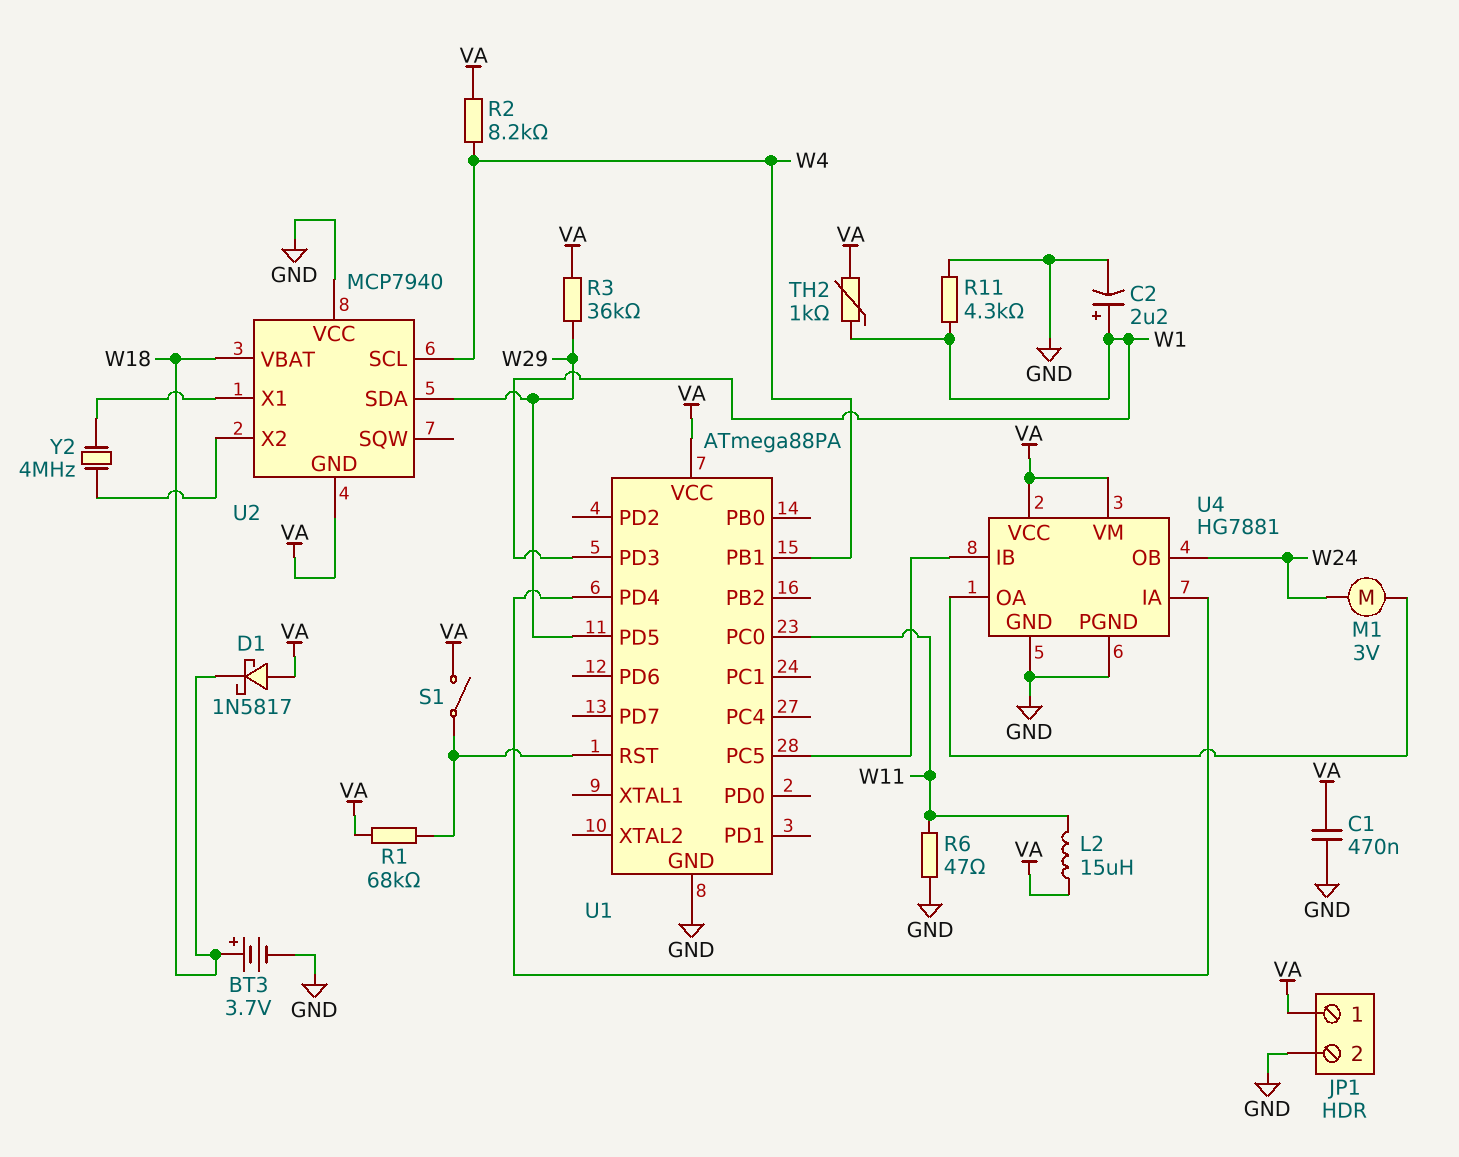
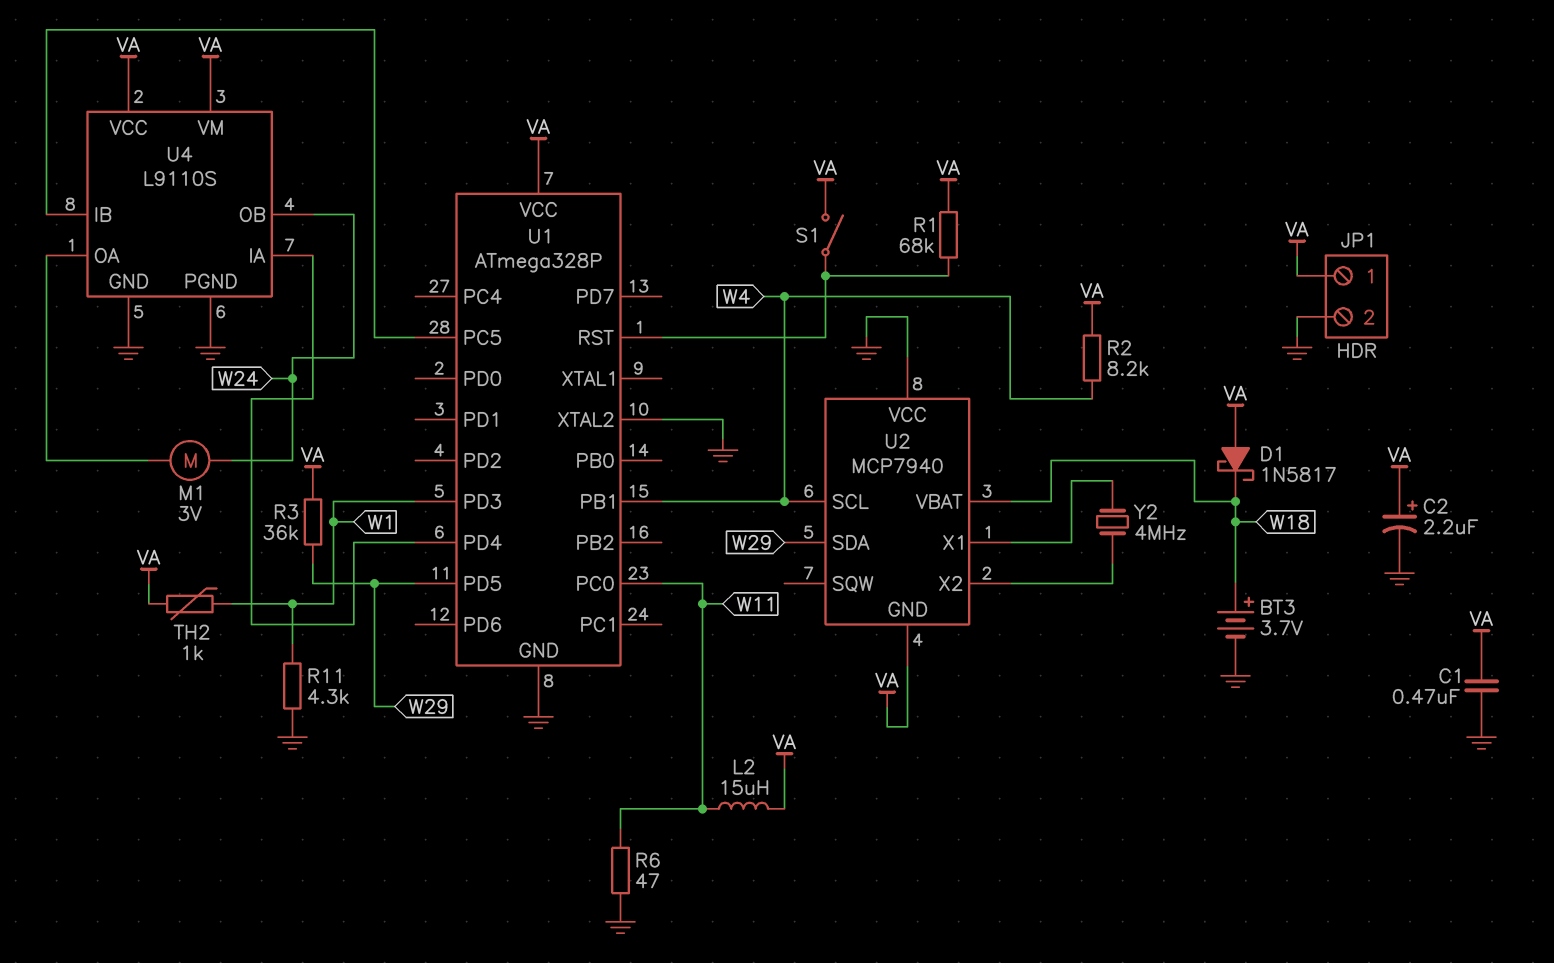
C2: 2.2uF (plus W1, minus GND) -> 2.2uF (plus VA, minus GND)
U1: ATmega88PA -> ATmega328P
U1 pin XTAL2: none -> GND
U4: HG7881 -> L9110S

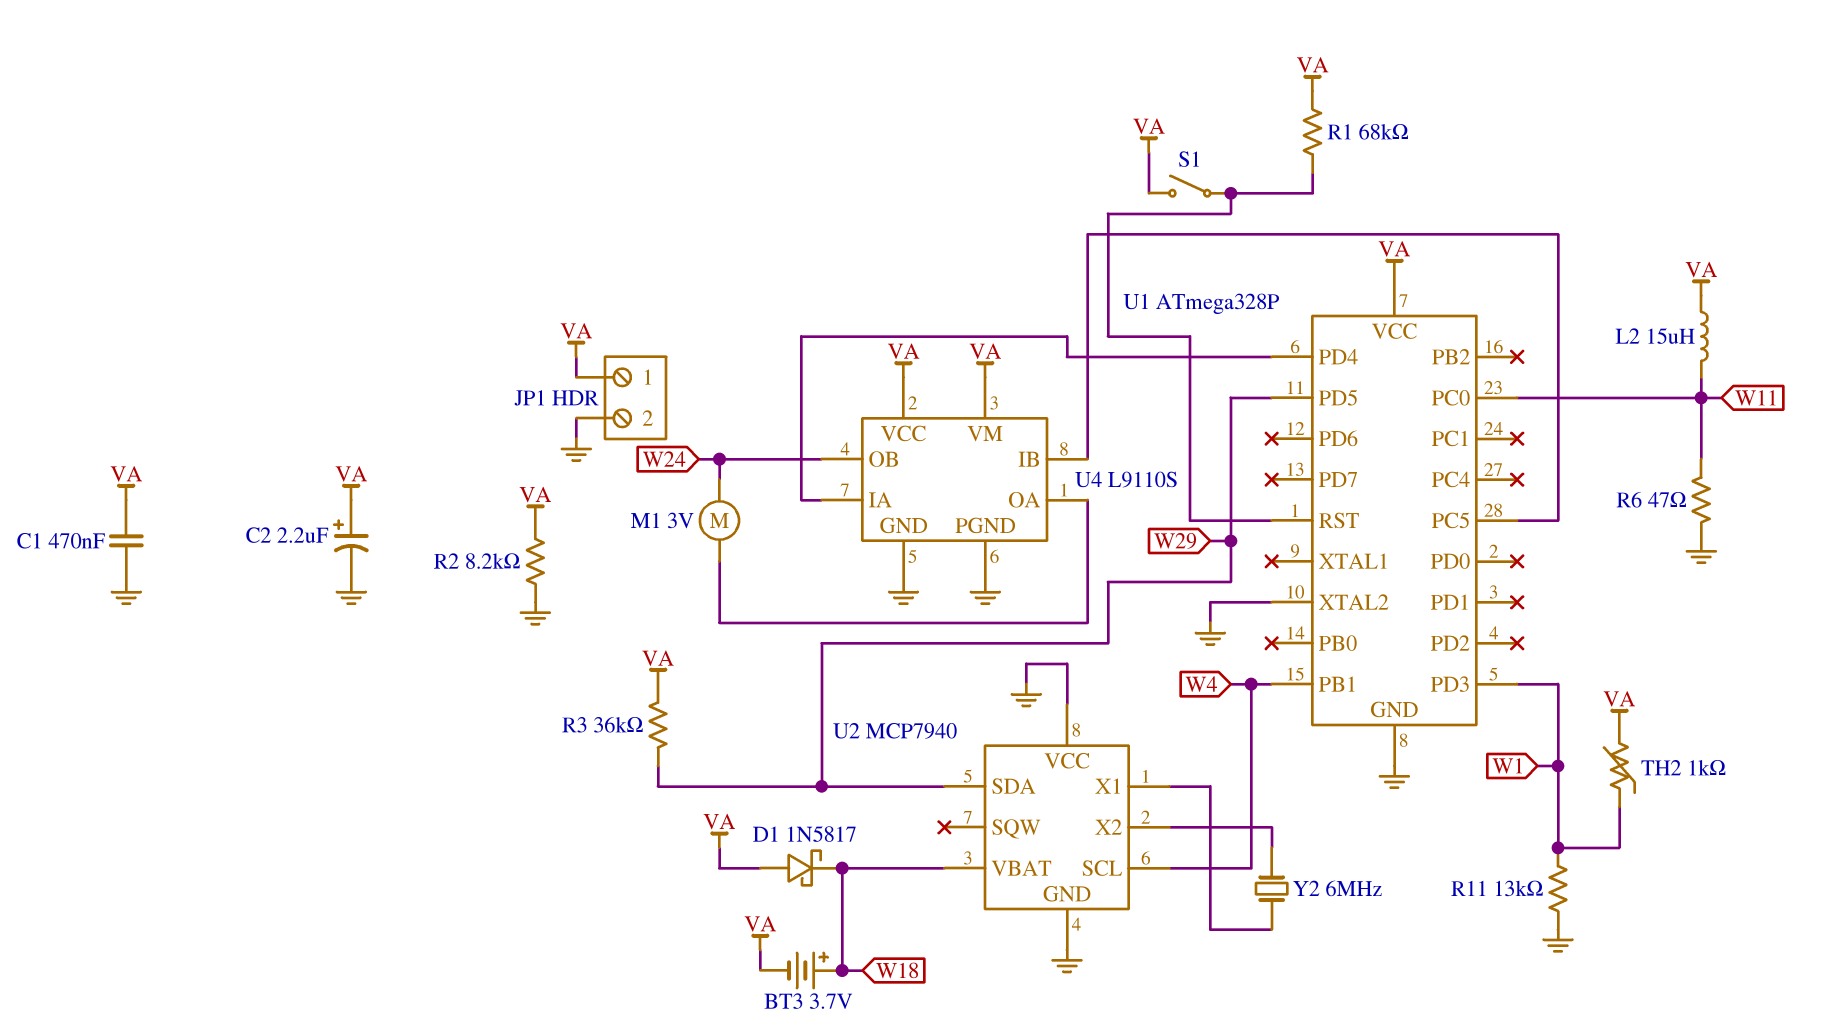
BT3: 3.7V (plus W18, minus GND) -> 3.7V (plus W18, minus VA)
R2: 8.2k (VA, W4) -> 8.2k (GND, VA)
R11: 4.3k (GND, W1) -> 13k (GND, W1)
U2 pin GND: VA -> GND
Y2: 4MHz (U2/X1, U2/X2) -> 6MHz (U2/X1, U2/X2)

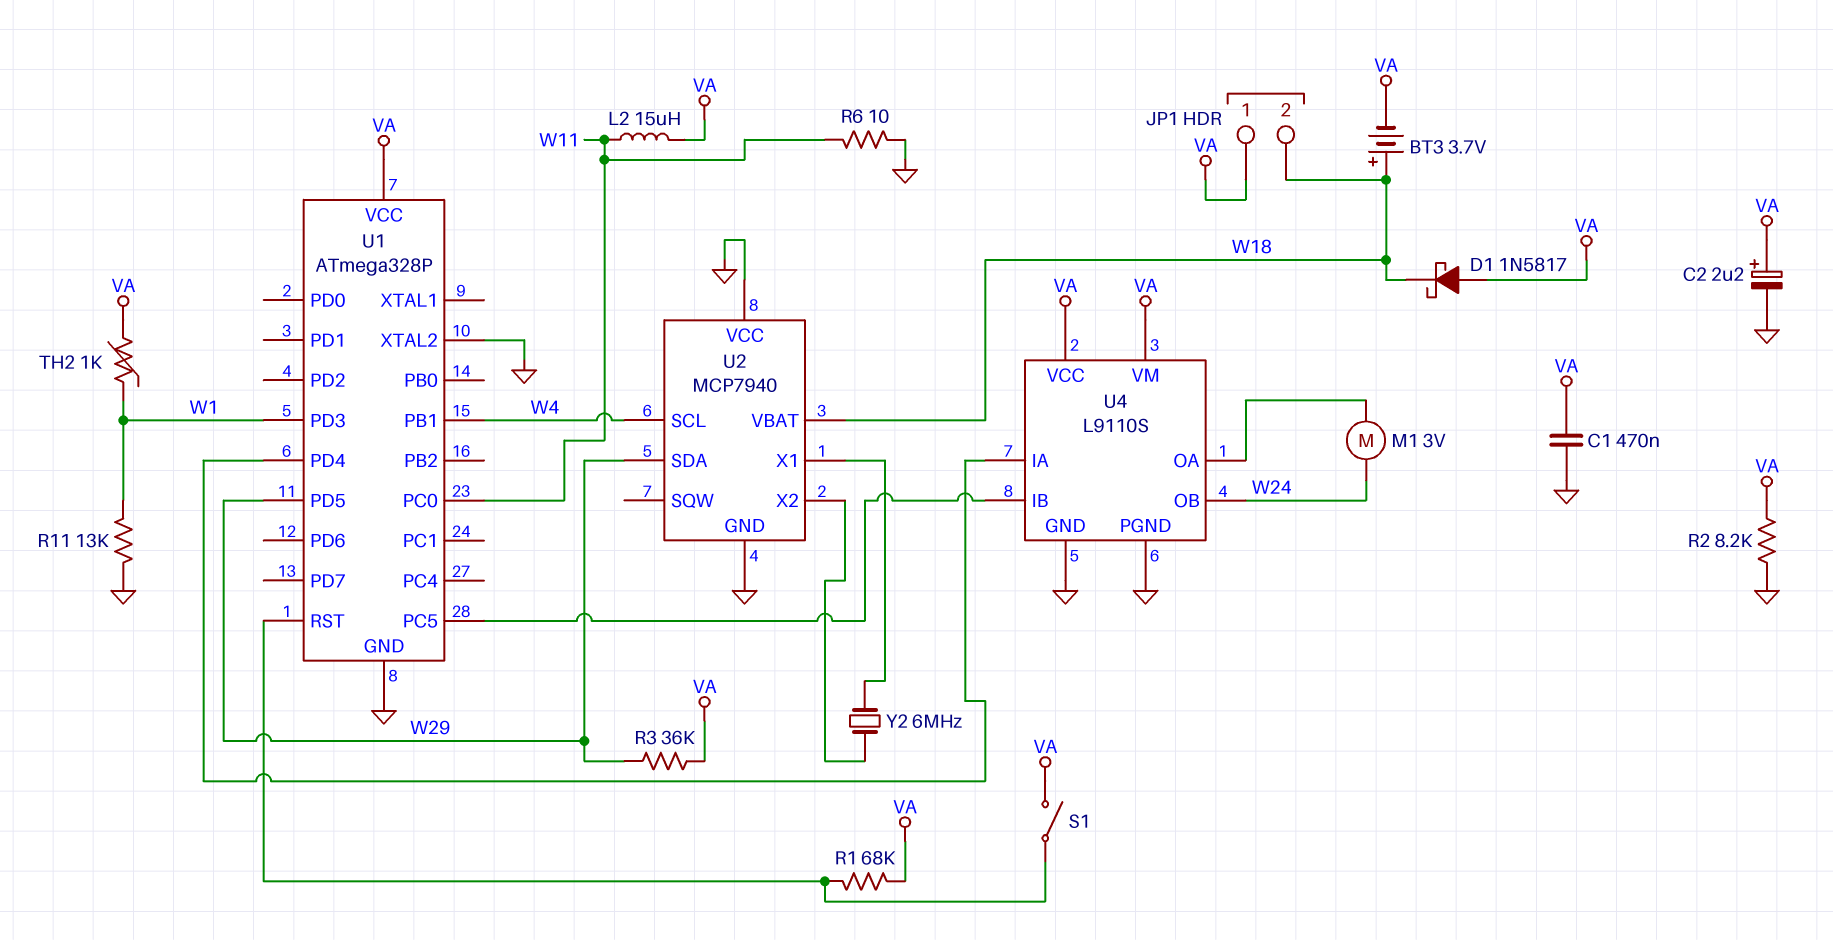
JP1 pin 2: GND -> W18
R6: 47 (GND, W11) -> 10 (GND, W11)

